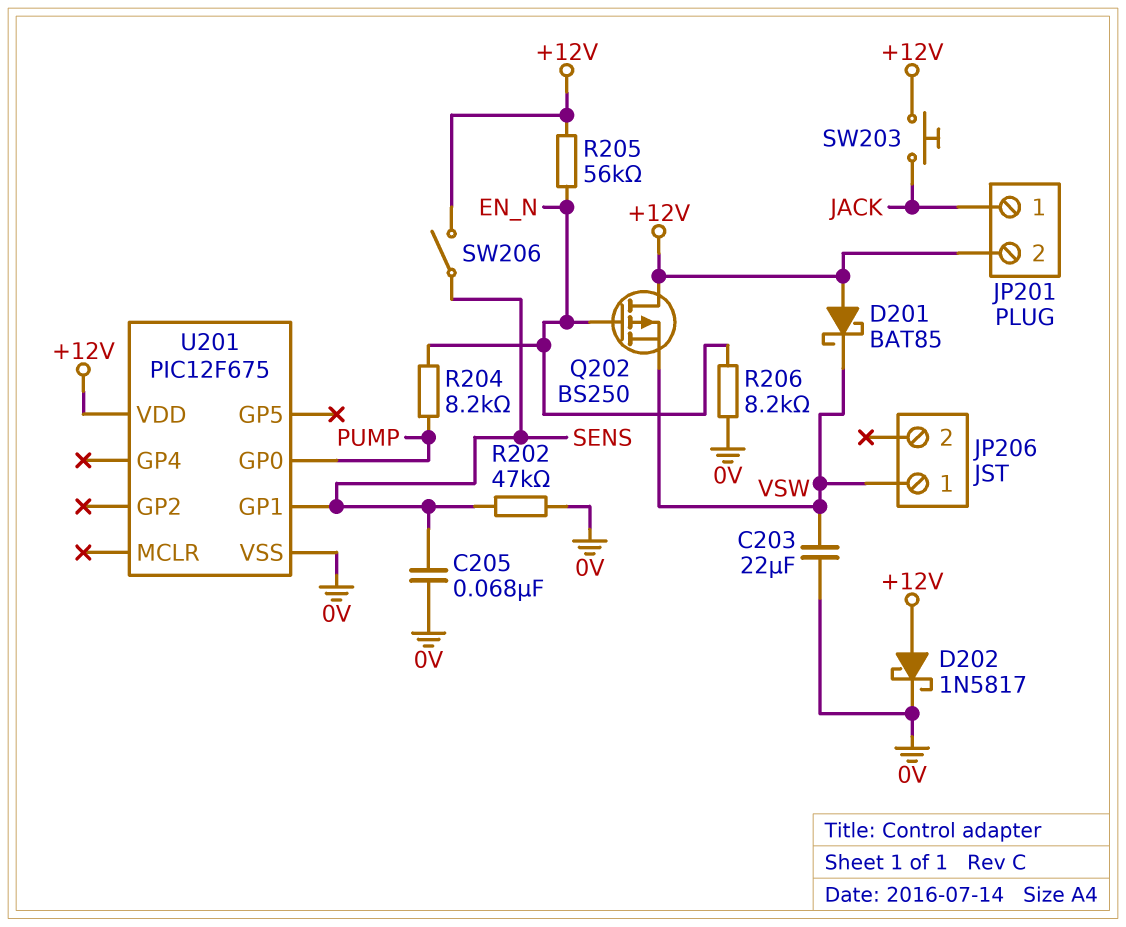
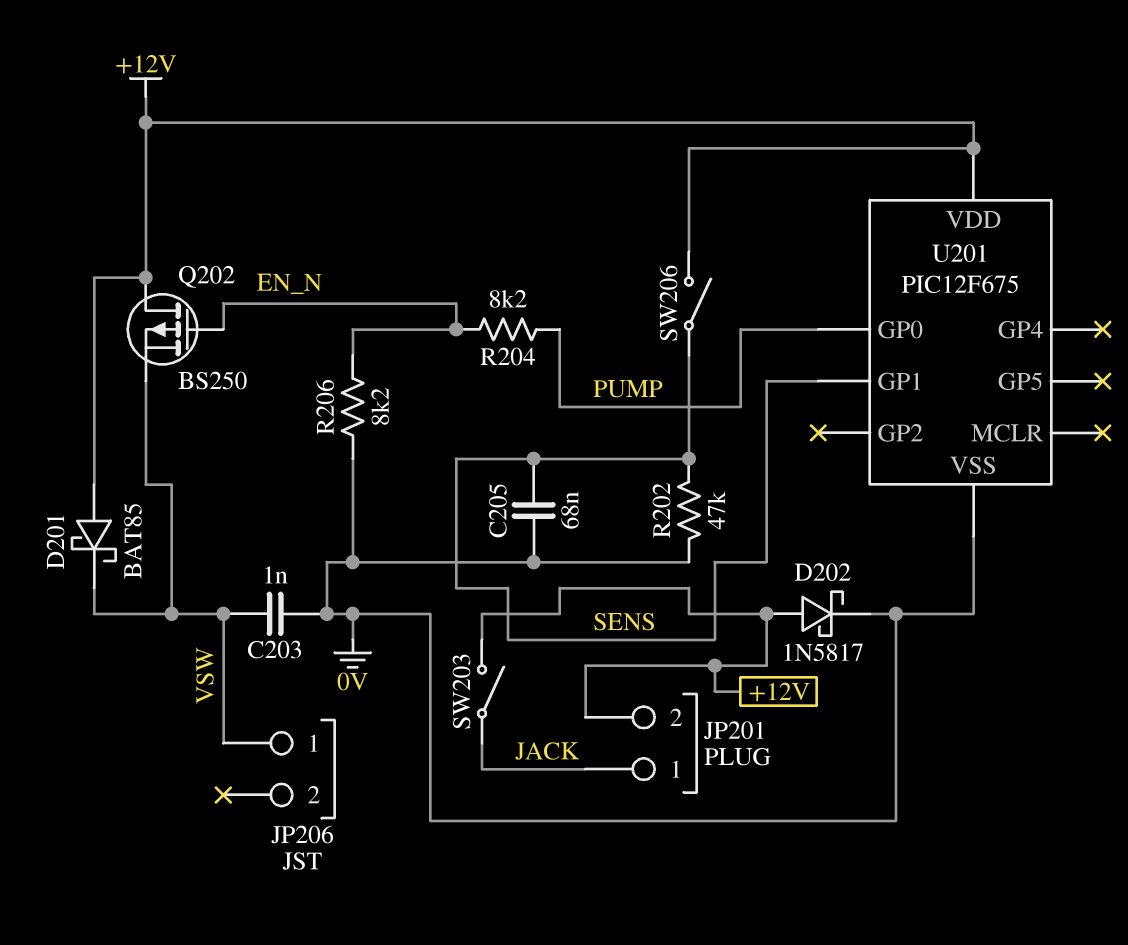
C203: 22uF (0V, VSW) -> 1nF (0V, VSW)
R205: 56k (+12V, EN_N) -> none
SW203: button (+12V, JACK) -> switch (+12V, JACK)

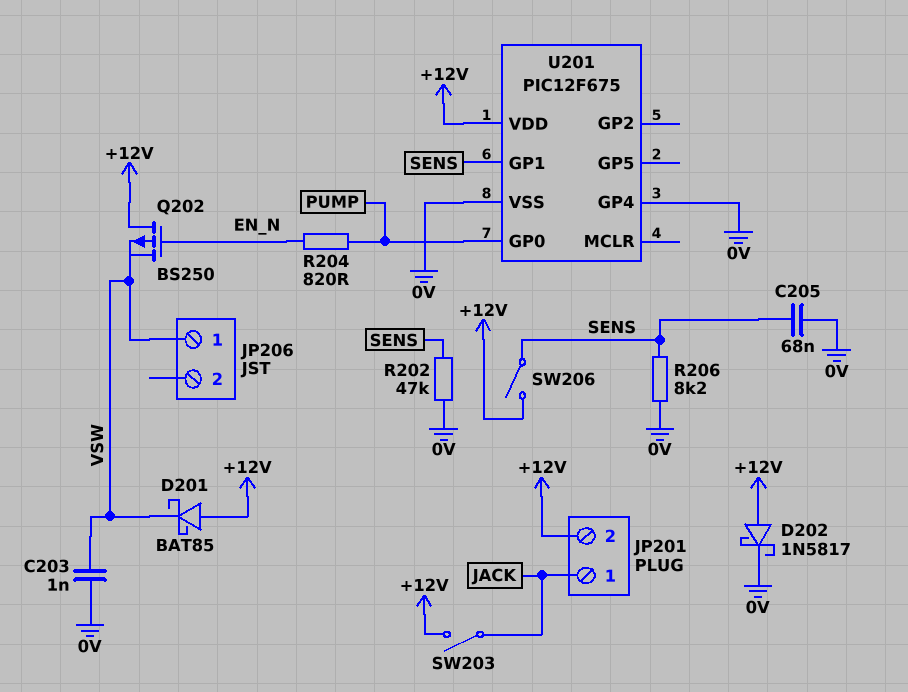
R204: 8.2k (EN_N, PUMP) -> 820 (EN_N, PUMP)
R206: 8.2k (0V, EN_N) -> 8.2k (0V, SENS)
U201 pin GP4: none -> 0V

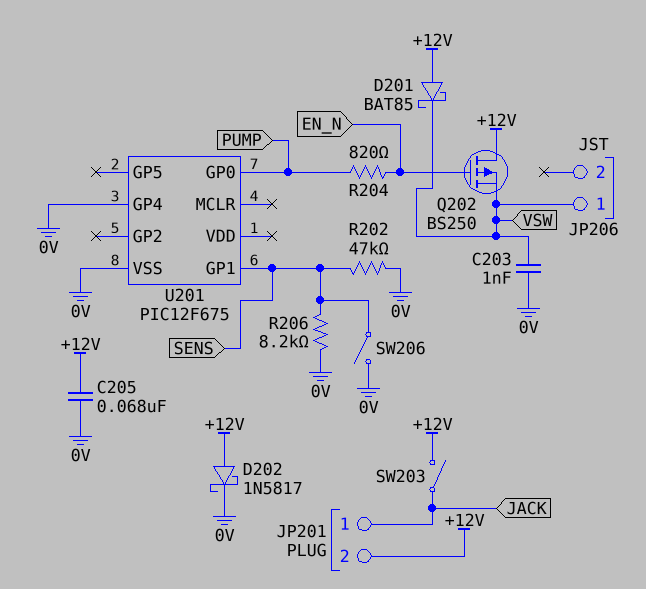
C205: 68nF (0V, SENS) -> 68nF (+12V, 0V)
SW206: switch (+12V, SENS) -> switch (0V, SENS)
U201 pin VDD: +12V -> none

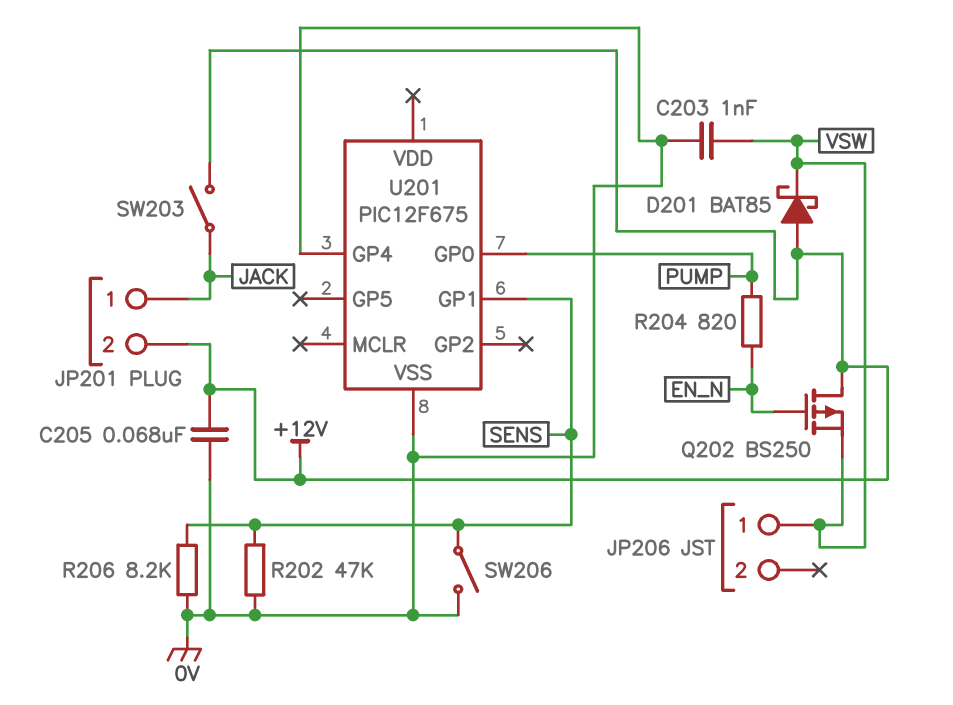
D202: schottky 1N5817 (A +12V, K 0V) -> none

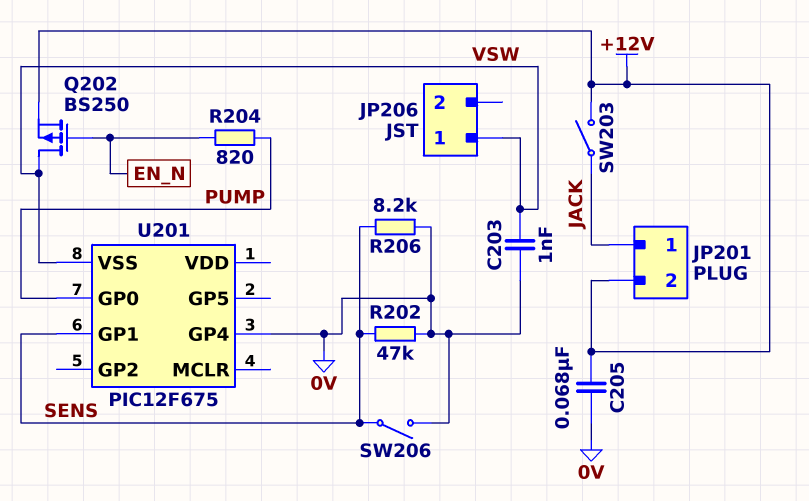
D201: schottky BAT85 (A +12V, K VSW) -> none
Q202: PMOS BS250 (G EN_N, D +12V, S VSW) -> PMOS BS250 (G EN_N, D VSW, S +12V)
U201 pin VSS: 0V -> VSW

